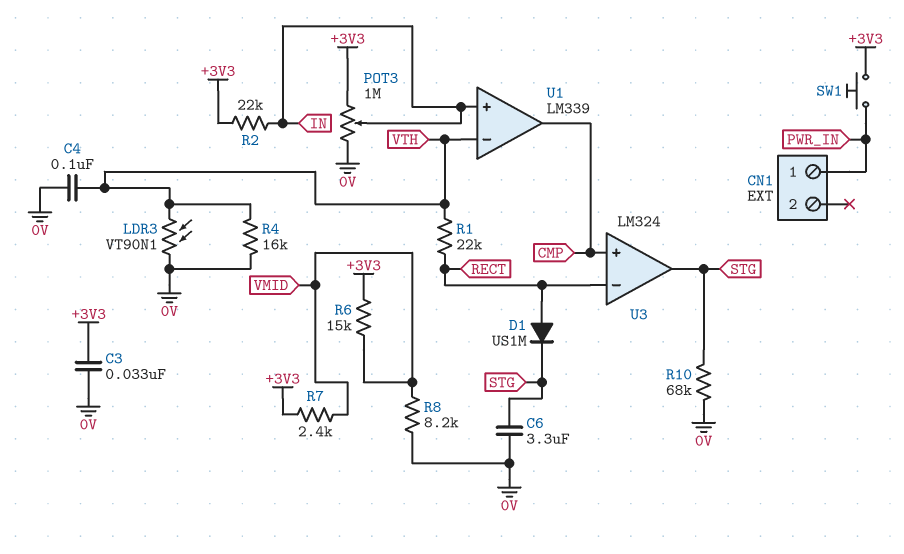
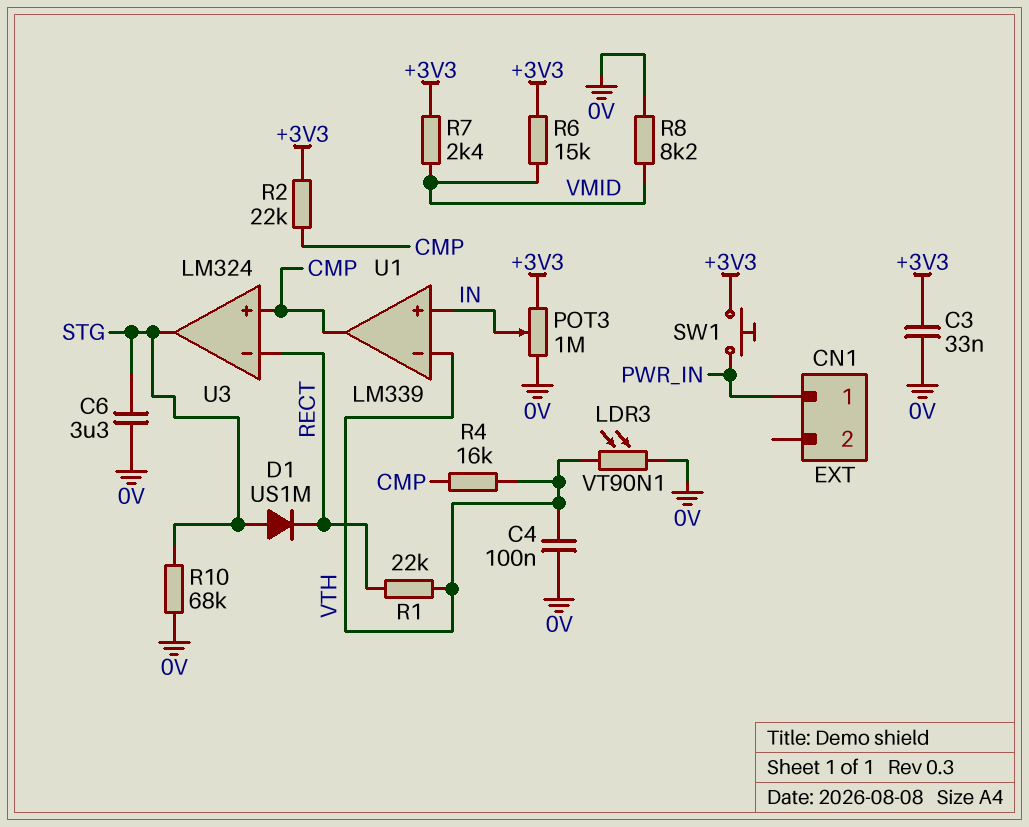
D1: diode US1M (A RECT, K STG) -> diode US1M (A STG, K RECT)
R2: 22k (+3V3, IN) -> 22k (+3V3, CMP)
R4: 16k (0V, VTH) -> 16k (CMP, VTH)

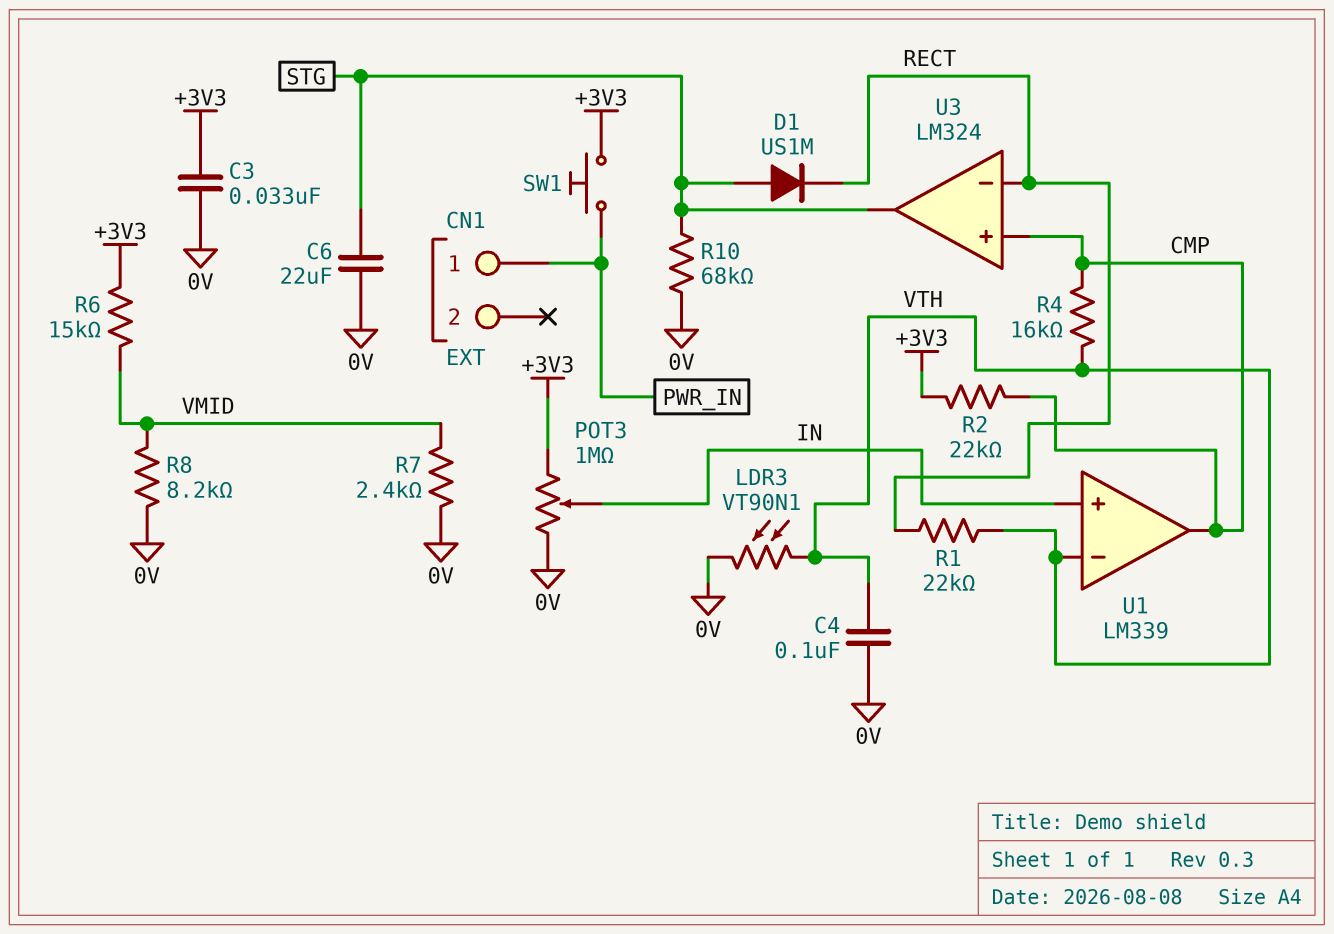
C6: 3.3uF (0V, STG) -> 22uF (0V, STG)
R7: 2.4k (+3V3, VMID) -> 2.4k (0V, VMID)

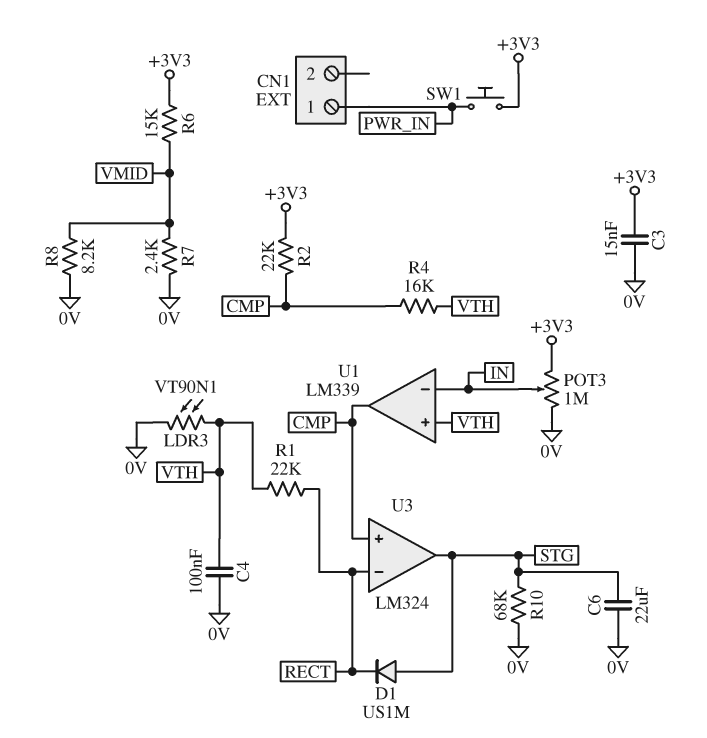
C3: 33nF (+3V3, 0V) -> 15nF (+3V3, 0V)
U1 pin in+: IN -> VTH
U1 pin in-: VTH -> IN

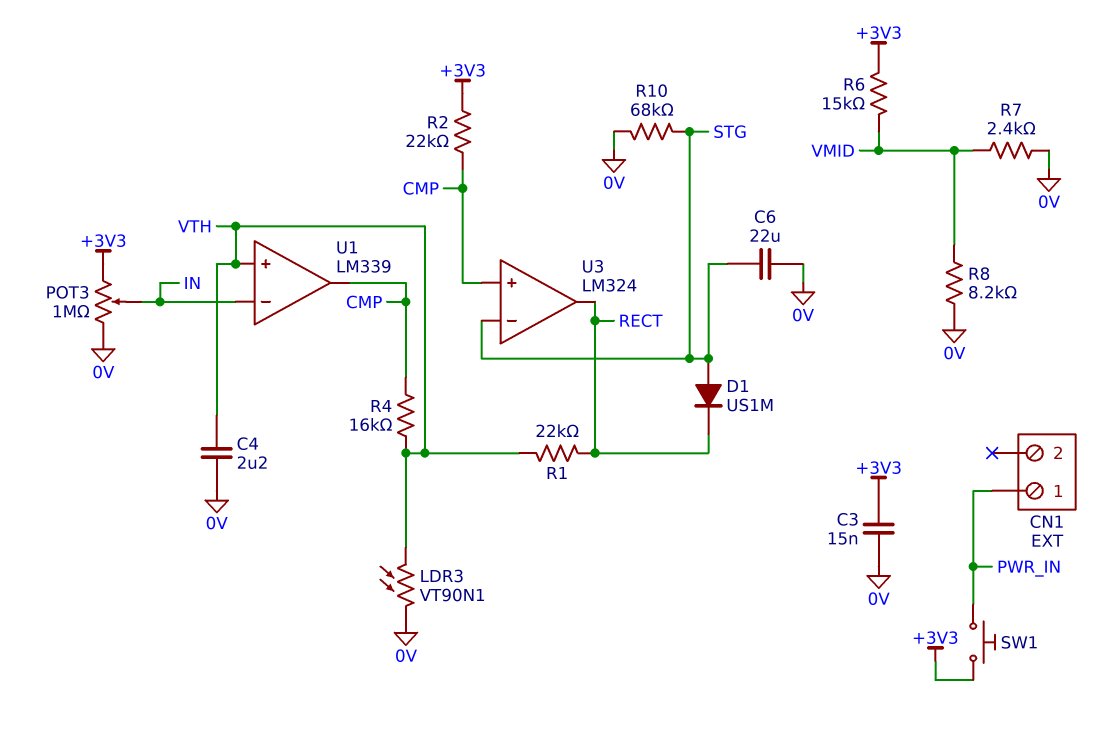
C4: 100nF (0V, VTH) -> 2.2uF (0V, VTH)
U3 pin in-: RECT -> STG
U3 pin out: STG -> RECT

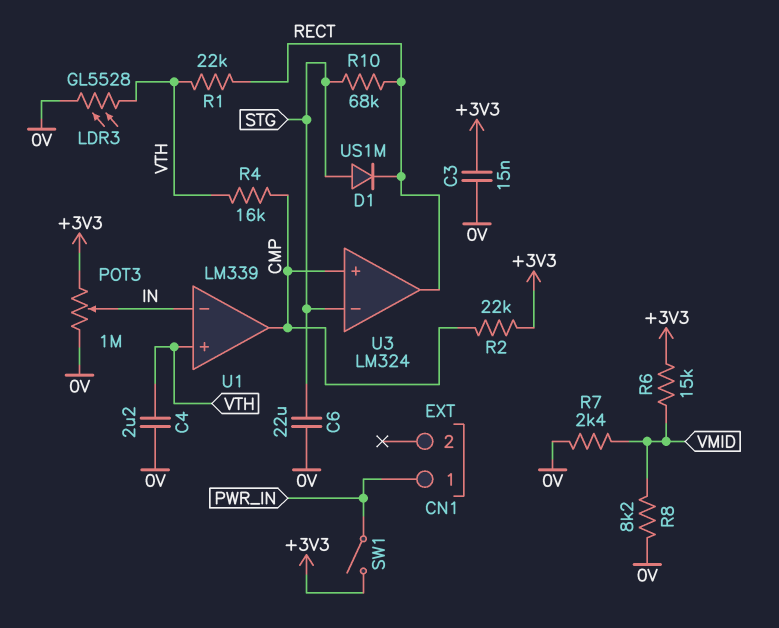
LDR3: VT90N1 (0V, VTH) -> GL5528 (0V, VTH)
R10: 68k (0V, STG) -> 68k (RECT, STG)
SW1: button (+3V3, PWR_IN) -> switch (+3V3, PWR_IN)

